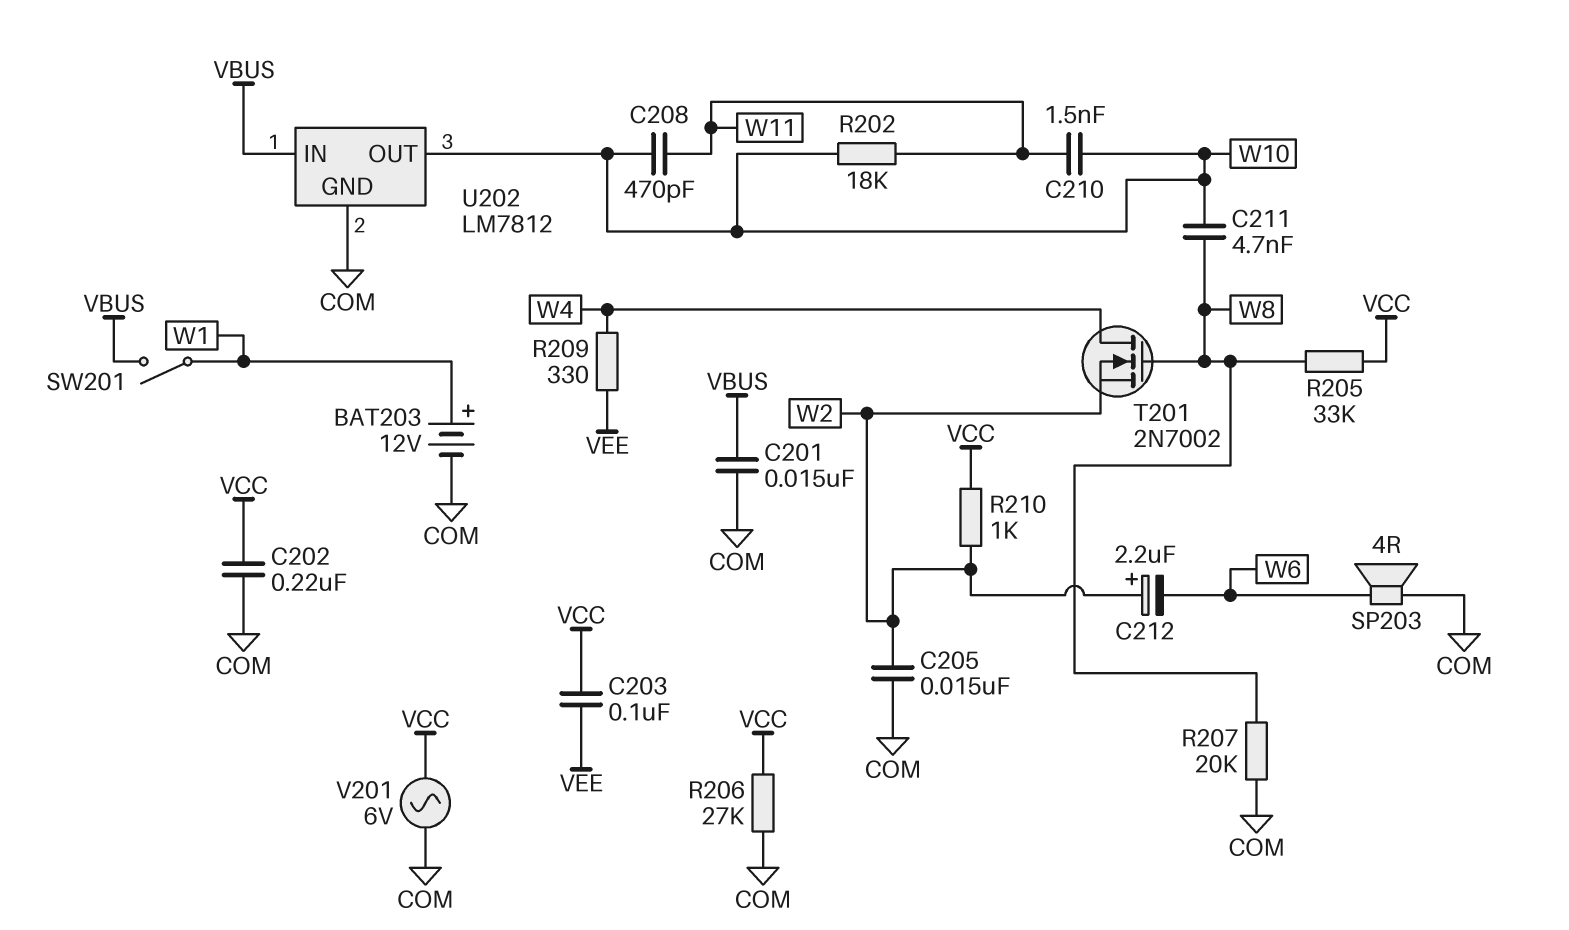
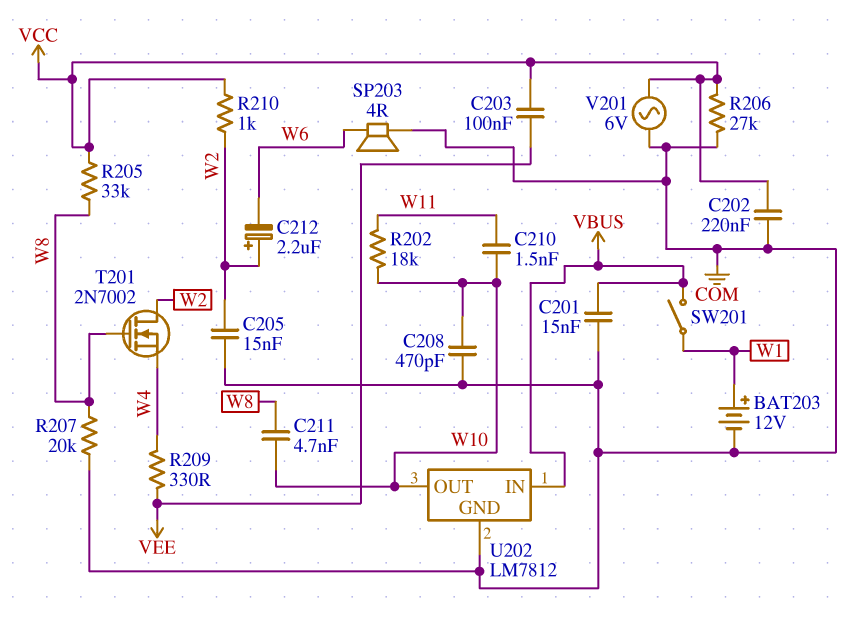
C208: 470pF (W10, W11) -> 470pF (COM, W10)
T201: NMOS 2N7002 (G W8, D W4, S W2) -> NMOS 2N7002 (G W8, D W2, S W4)

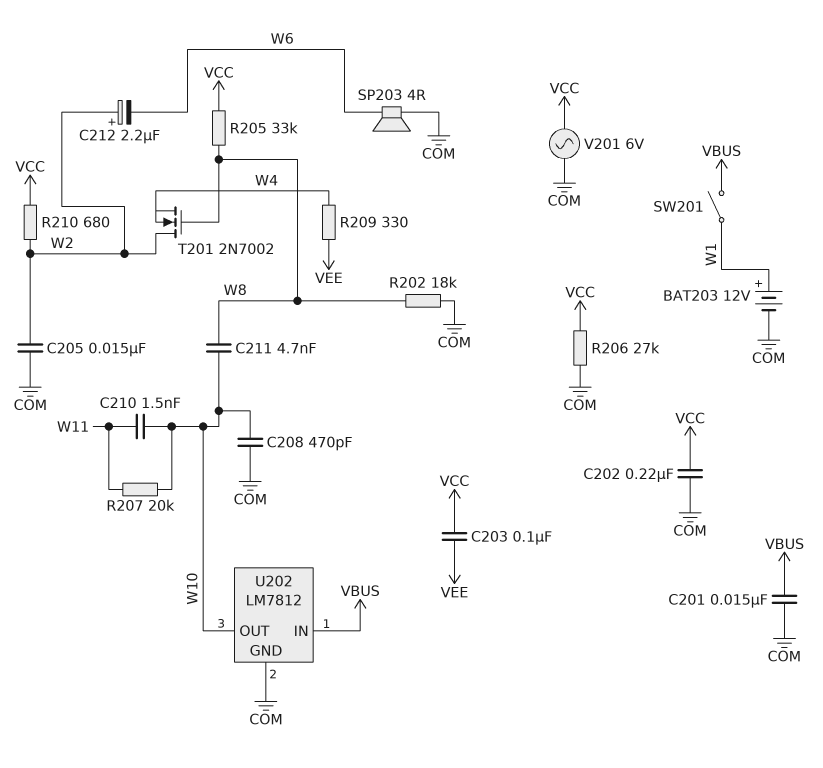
R202: 18k (W10, W11) -> 18k (COM, W8)
R207: 20k (COM, W8) -> 20k (W10, W11)
R210: 1k (VCC, W2) -> 680 (VCC, W2)

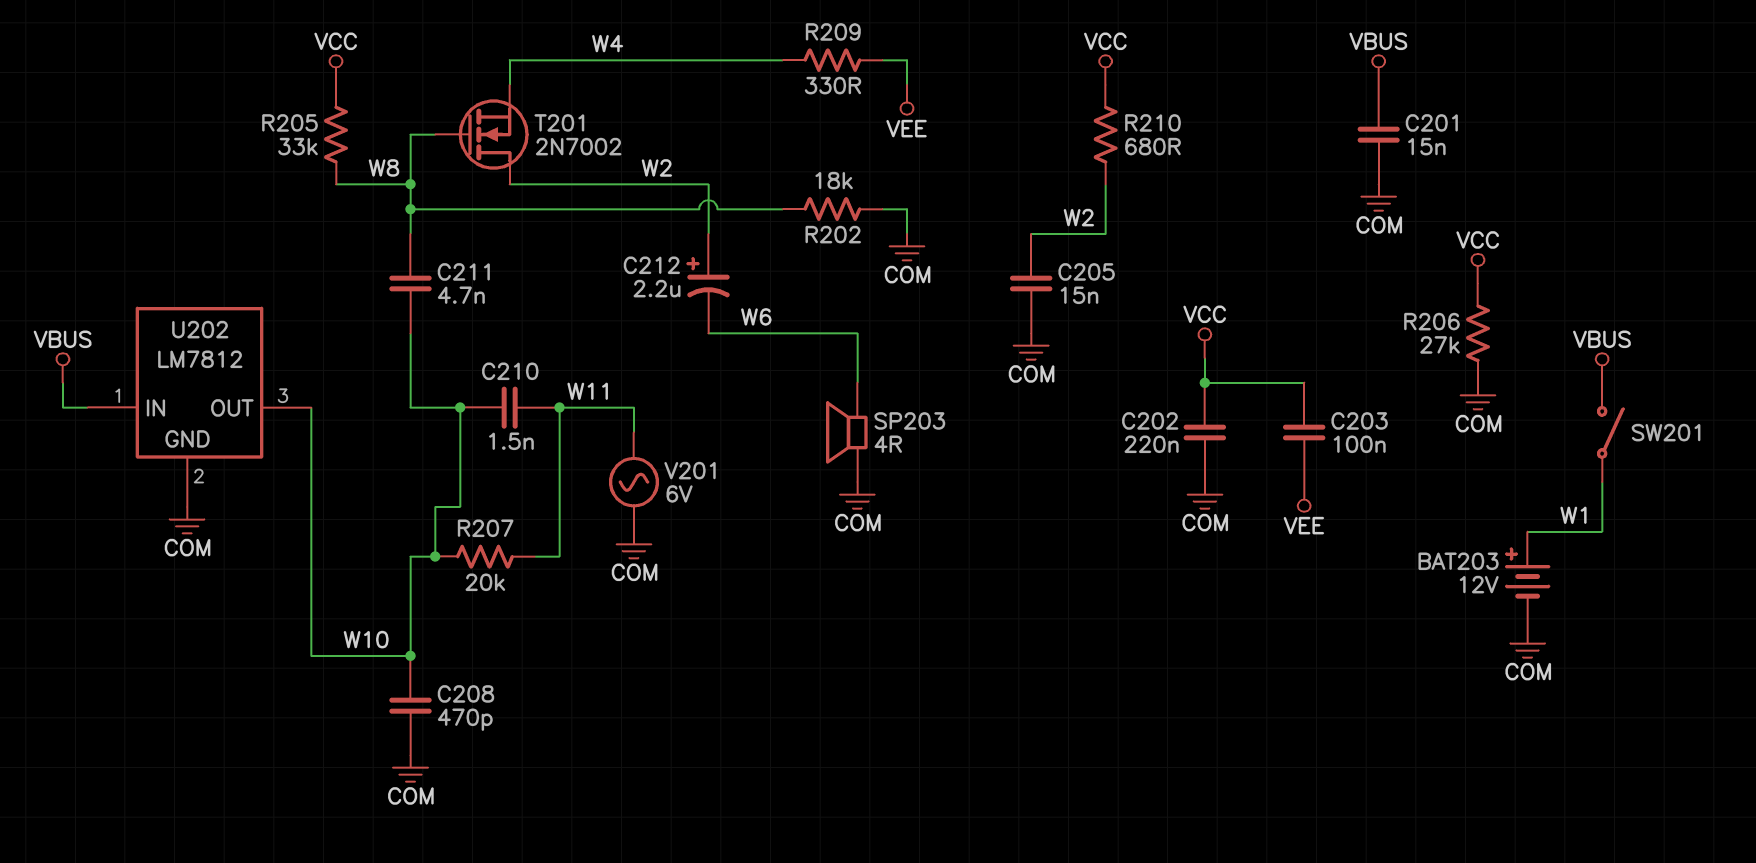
V201: AC 6V (COM, VCC) -> AC 6V (COM, W11)

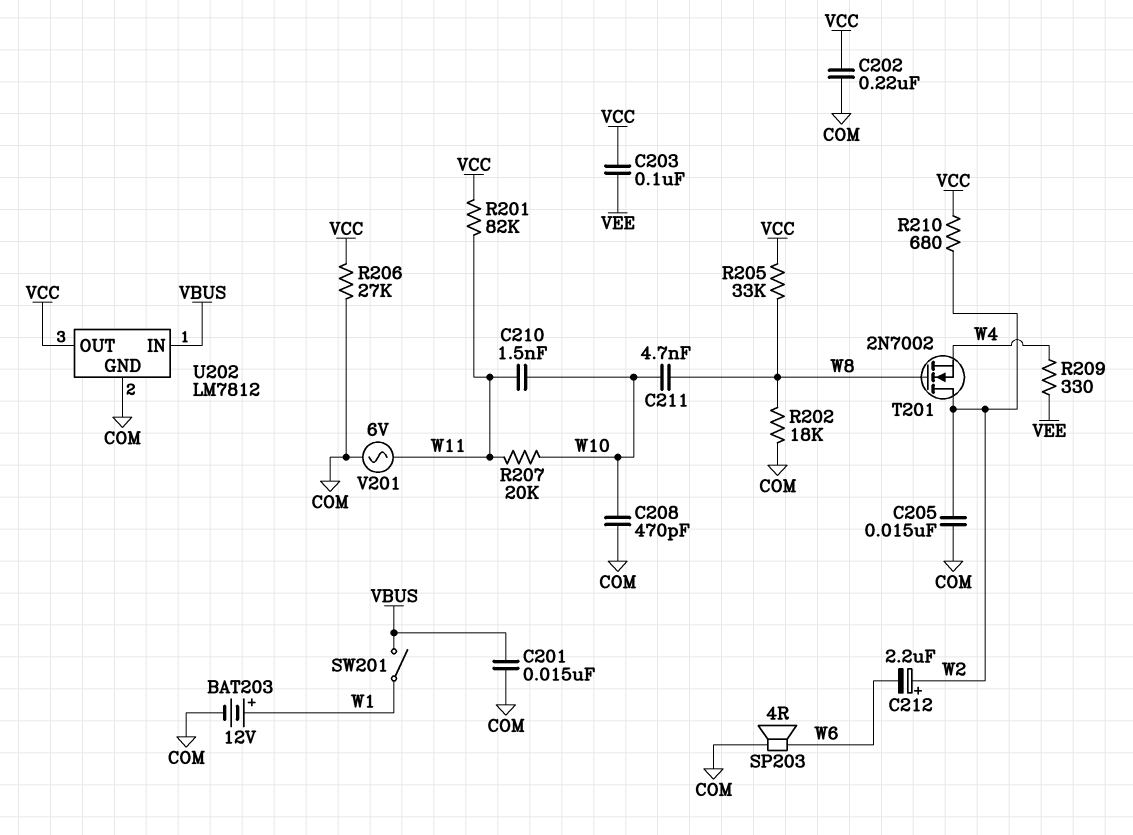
R201: none -> 82k (VCC, W11)
U202 pin OUT: W10 -> VCC

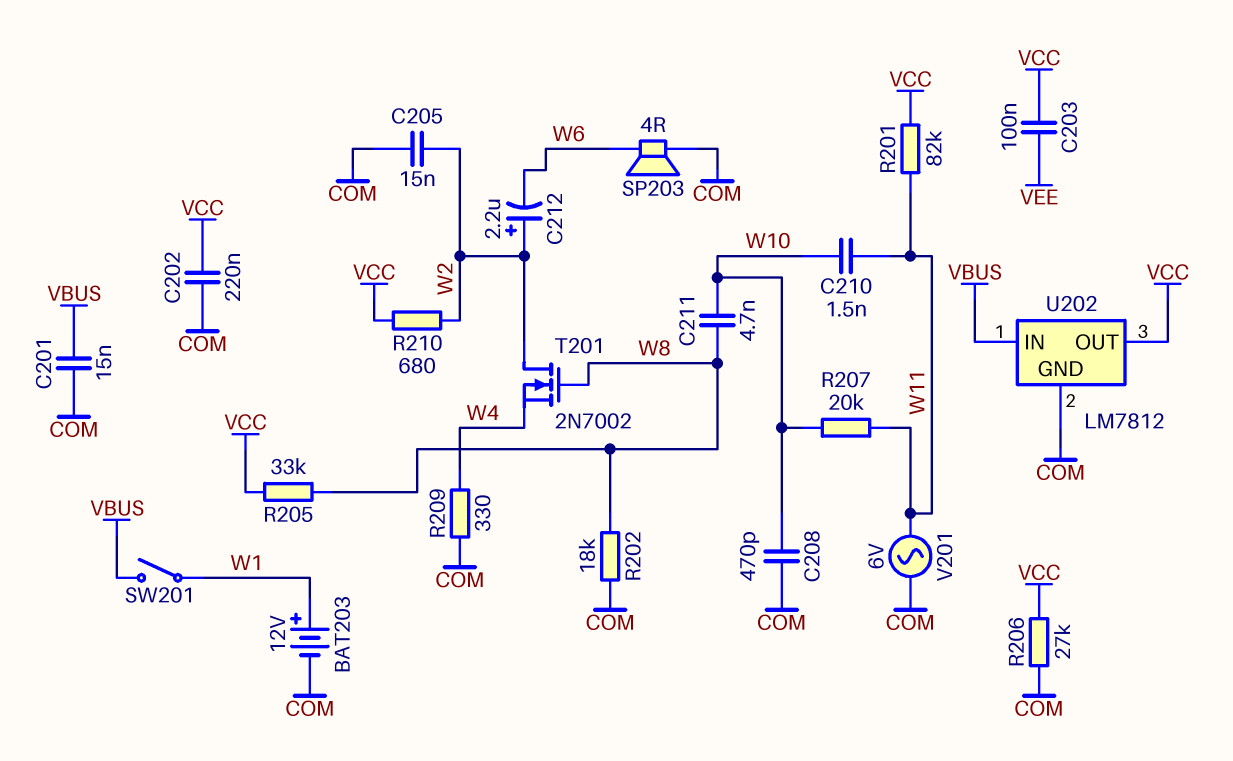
R209: 330 (VEE, W4) -> 330 (COM, W4)

